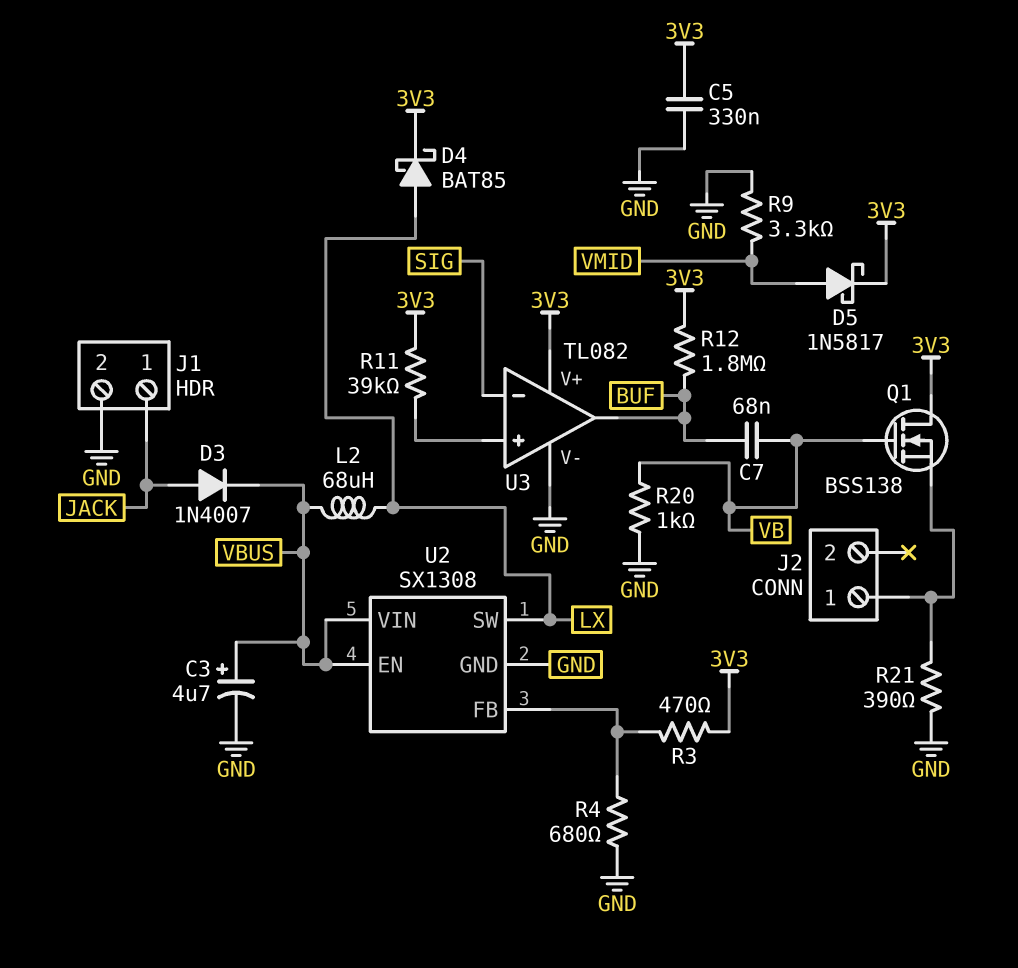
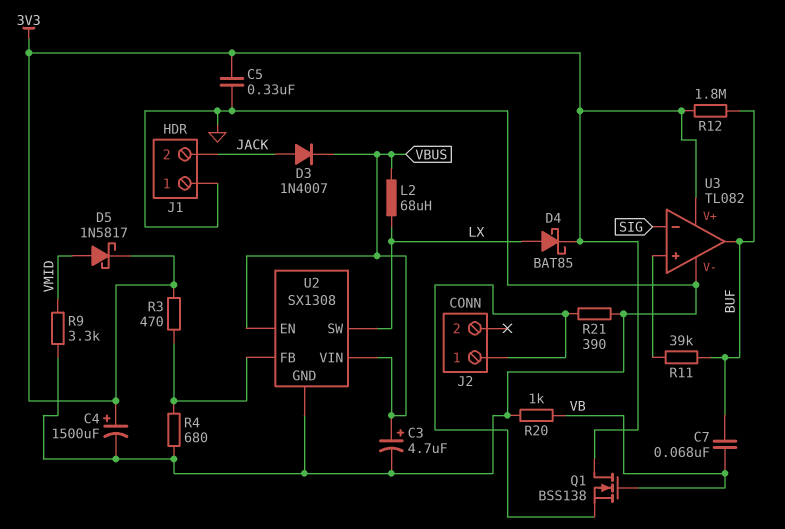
C4: none -> 1500uF (plus 3V3, minus GND)
J1 pin 1: JACK -> GND
J1 pin 2: GND -> JACK
R11: 39k (3V3, U3/in+) -> 39k (BUF, U3/in+)

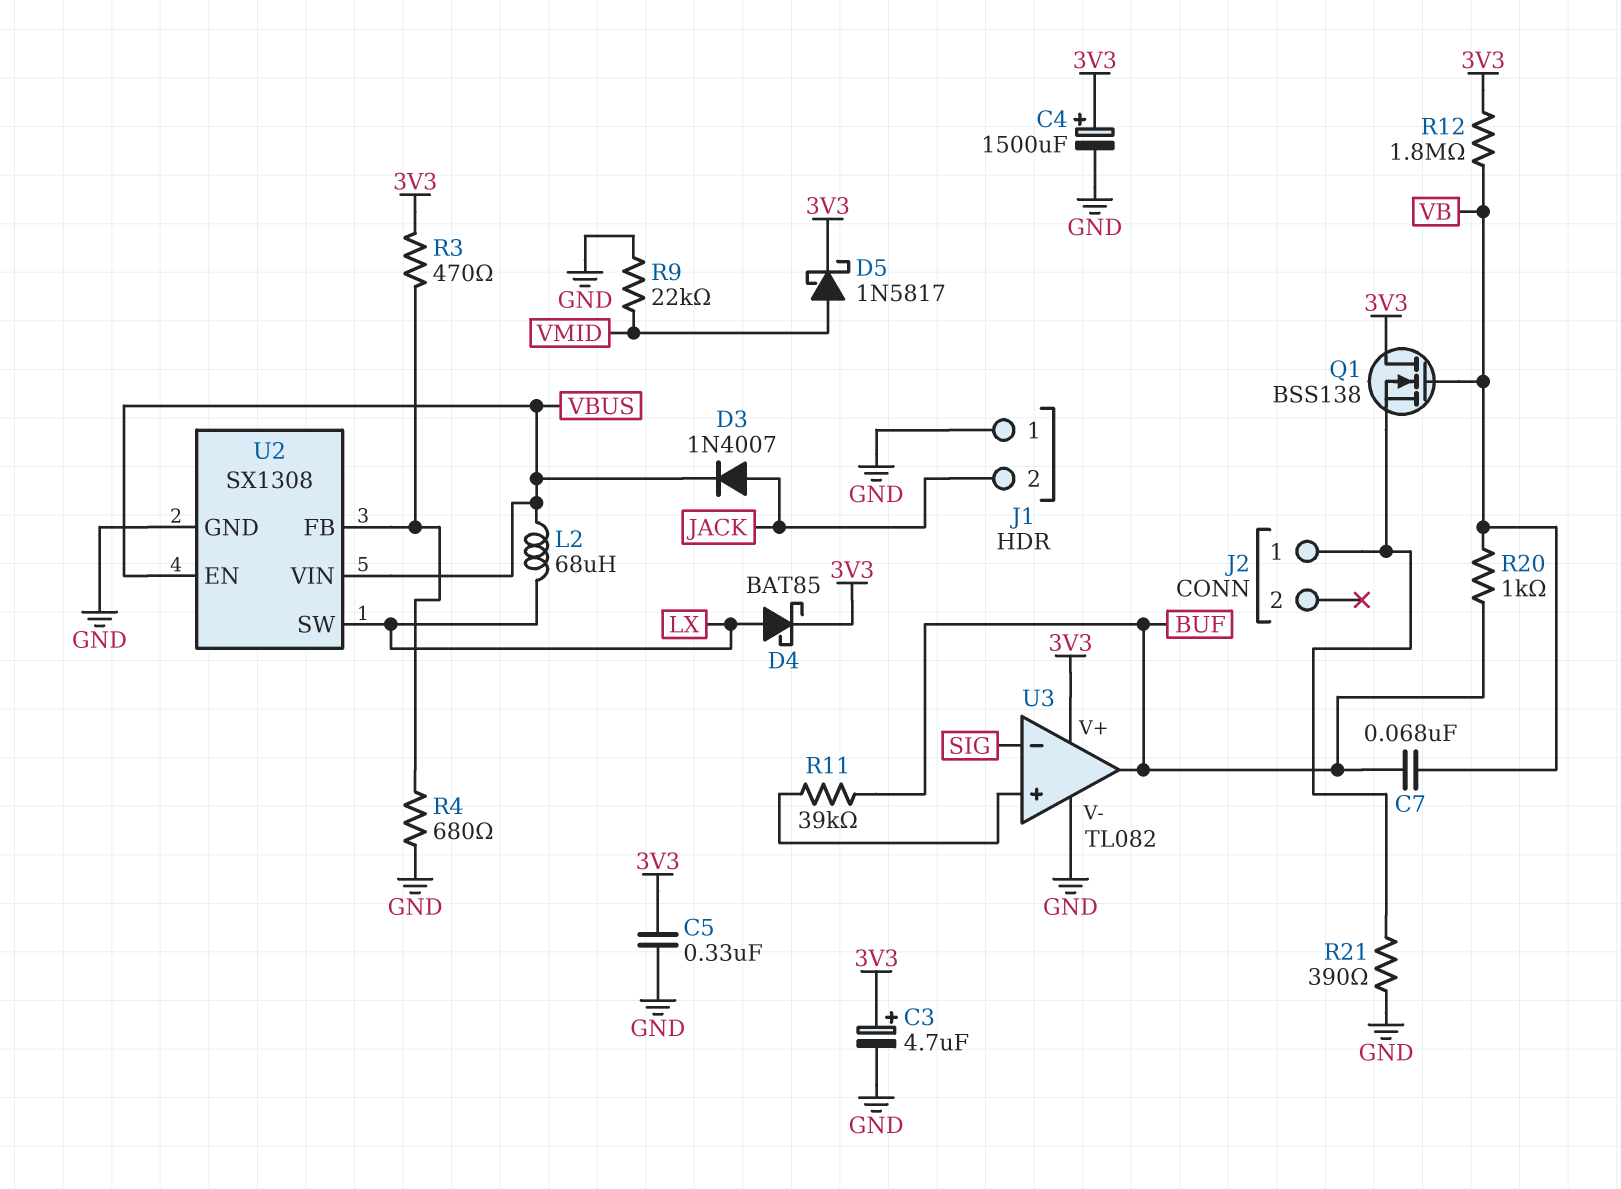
C3: 4.7uF (plus VBUS, minus GND) -> 4.7uF (plus 3V3, minus GND)
R9: 3.3k (GND, VMID) -> 22k (GND, VMID)
R12: 1.8M (3V3, BUF) -> 1.8M (3V3, VB)
R20: 1k (GND, VB) -> 1k (BUF, VB)

